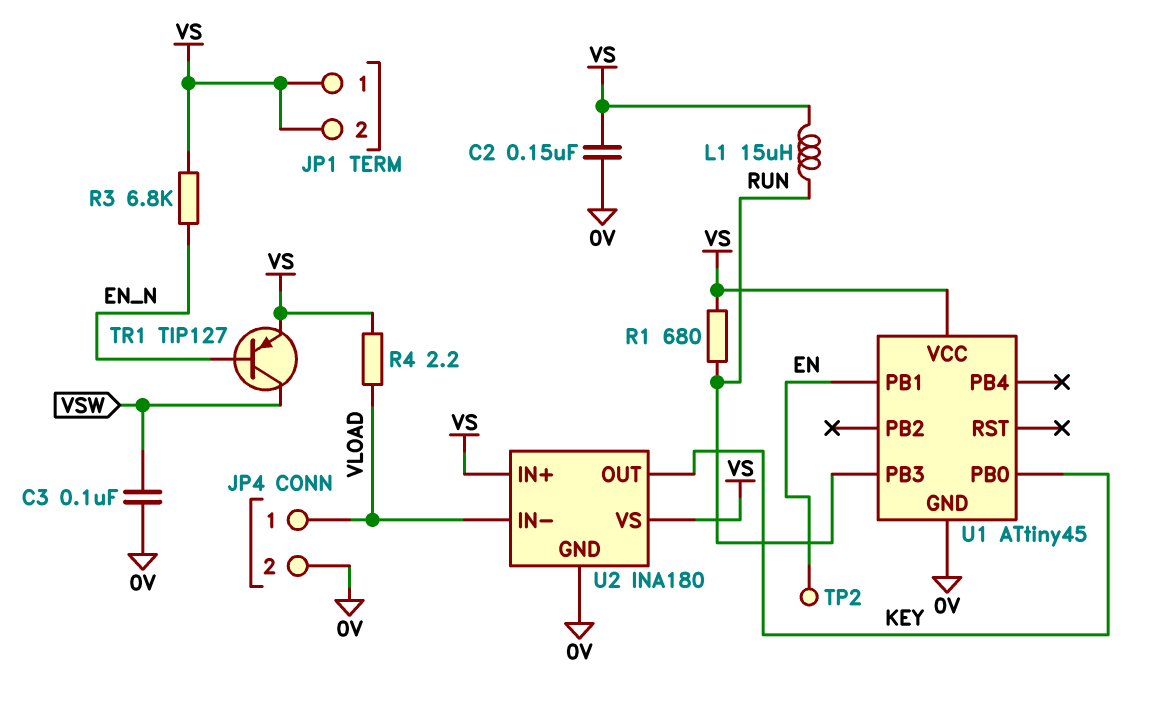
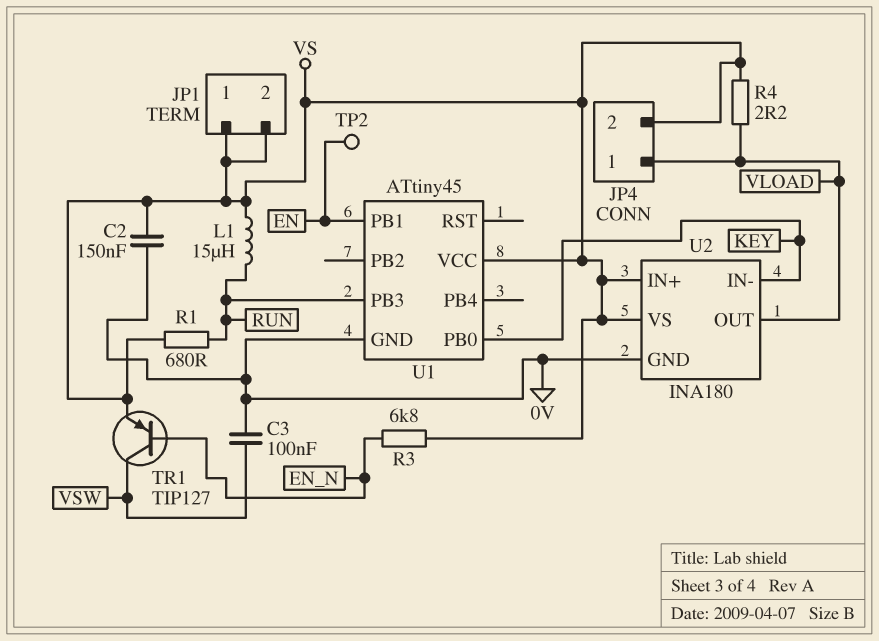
JP4 pin 2: 0V -> VS
U2 pin IN-: VLOAD -> KEY
U2 pin OUT: KEY -> VLOAD

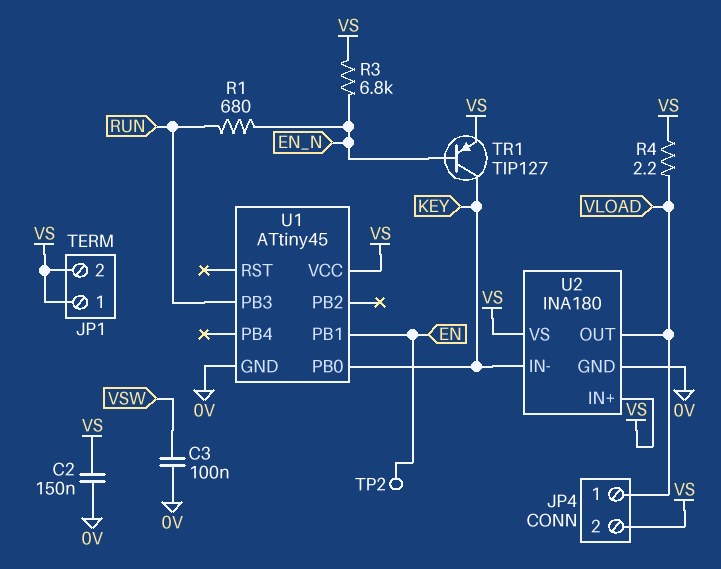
L1: 15uH (RUN, VS) -> none
R1: 680 (RUN, VS) -> 680 (EN_N, RUN)
TR1: PNP TIP127 (B EN_N, C VSW, E VS) -> PNP TIP127 (B EN_N, C KEY, E VS)

